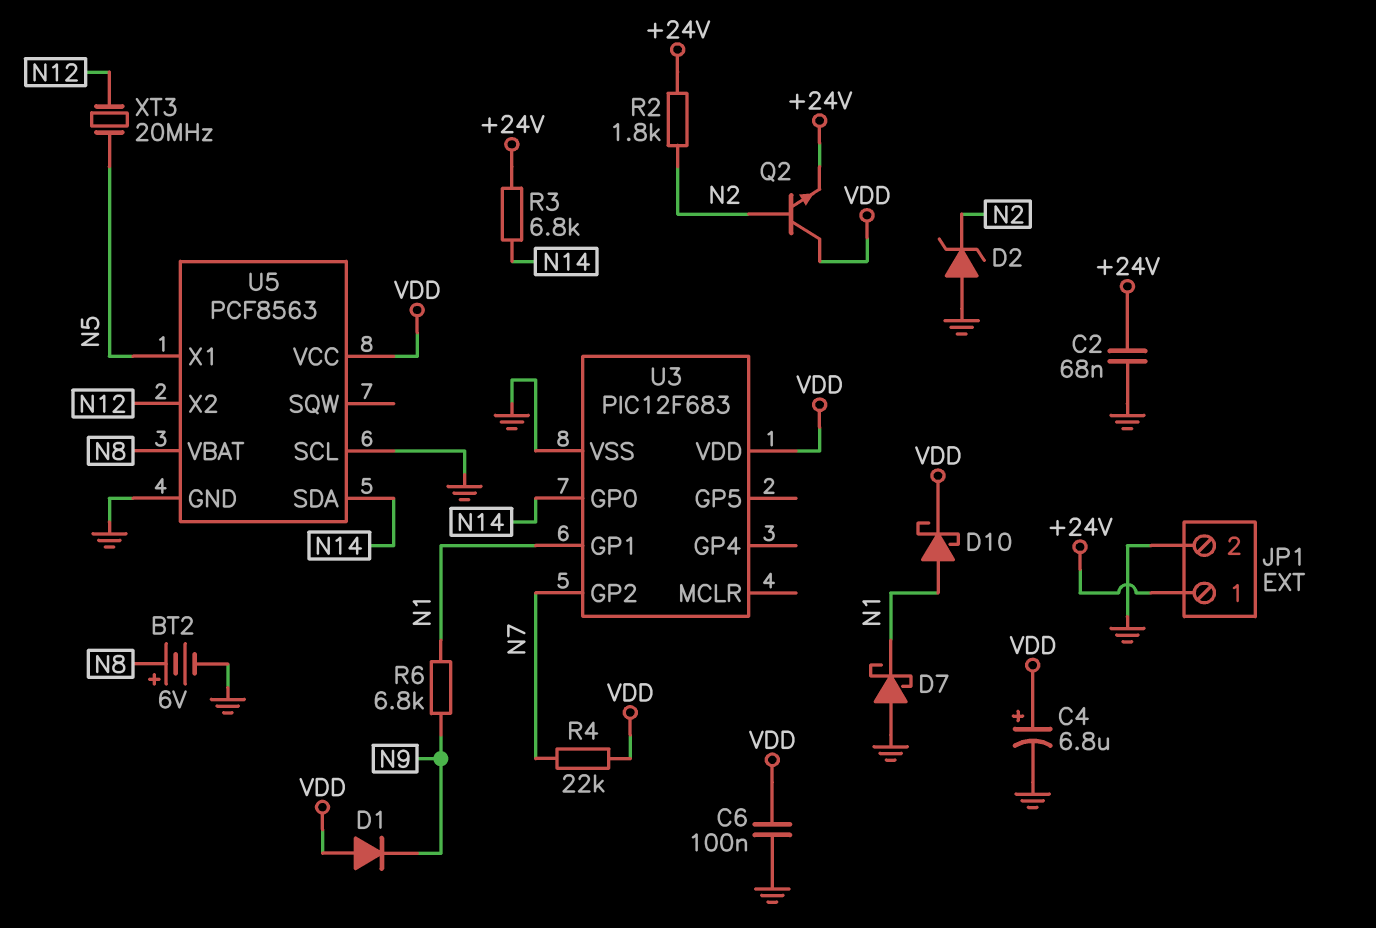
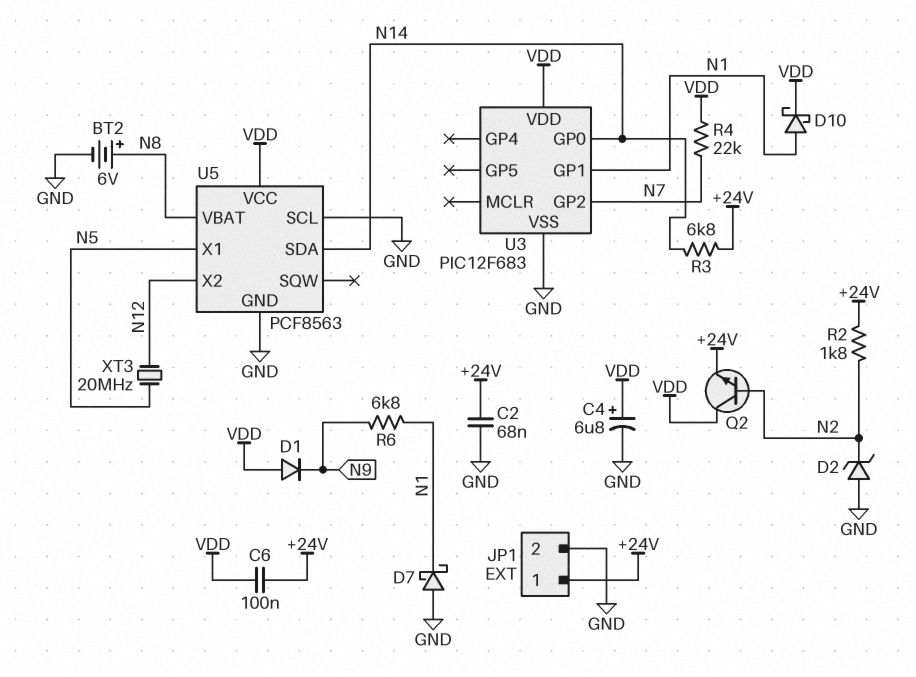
C6: 100nF (GND, VDD) -> 100nF (+24V, VDD)

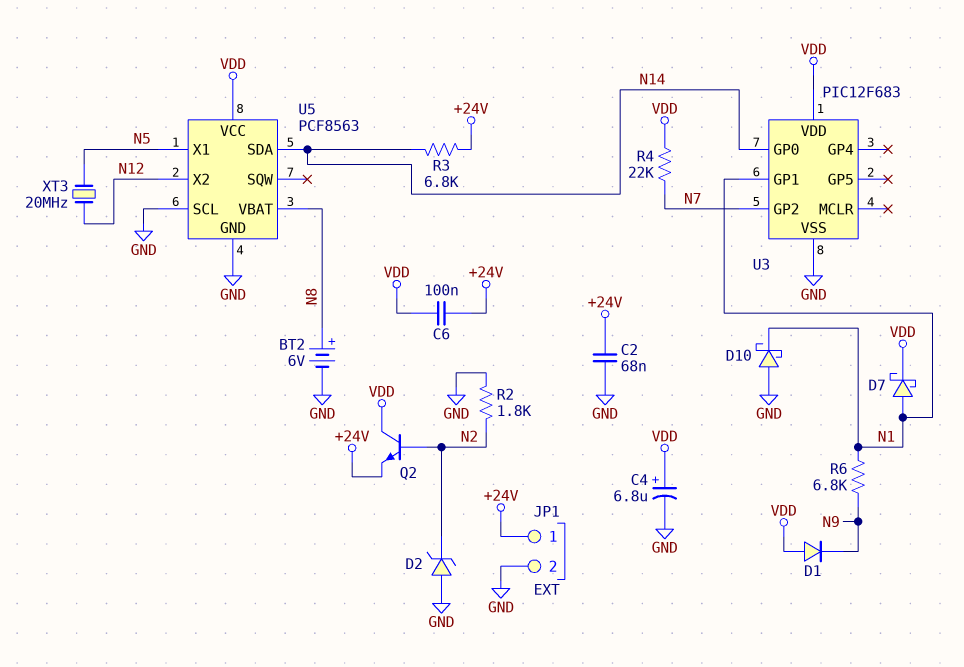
D7: schottky (A GND, K N1) -> schottky (A N1, K VDD)
D10: schottky (A N1, K VDD) -> schottky (A GND, K N1)
R2: 1.8k (+24V, N2) -> 1.8k (GND, N2)

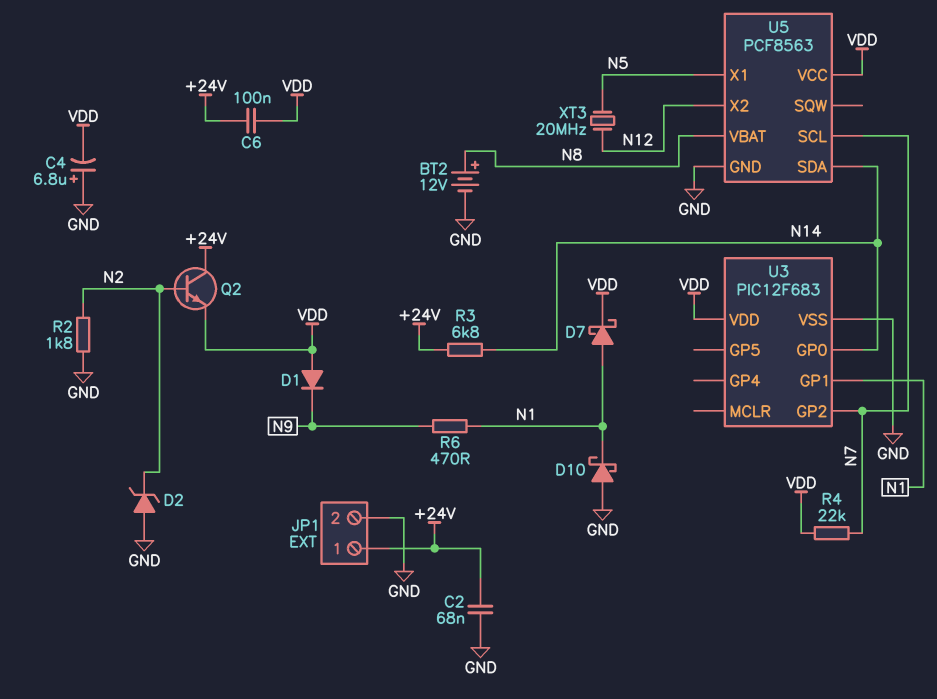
BT2: 6V (plus N8, minus GND) -> 12V (plus N8, minus GND)
C4: 6.8uF (plus VDD, minus GND) -> 6.8uF (plus GND, minus VDD)
Q2: NPN (B N2, C VDD, E +24V) -> NPN (B N2, C +24V, E VDD)
R6: 6.8k (N1, N9) -> 470 (N1, N9)
U5 pin SCL: GND -> N7

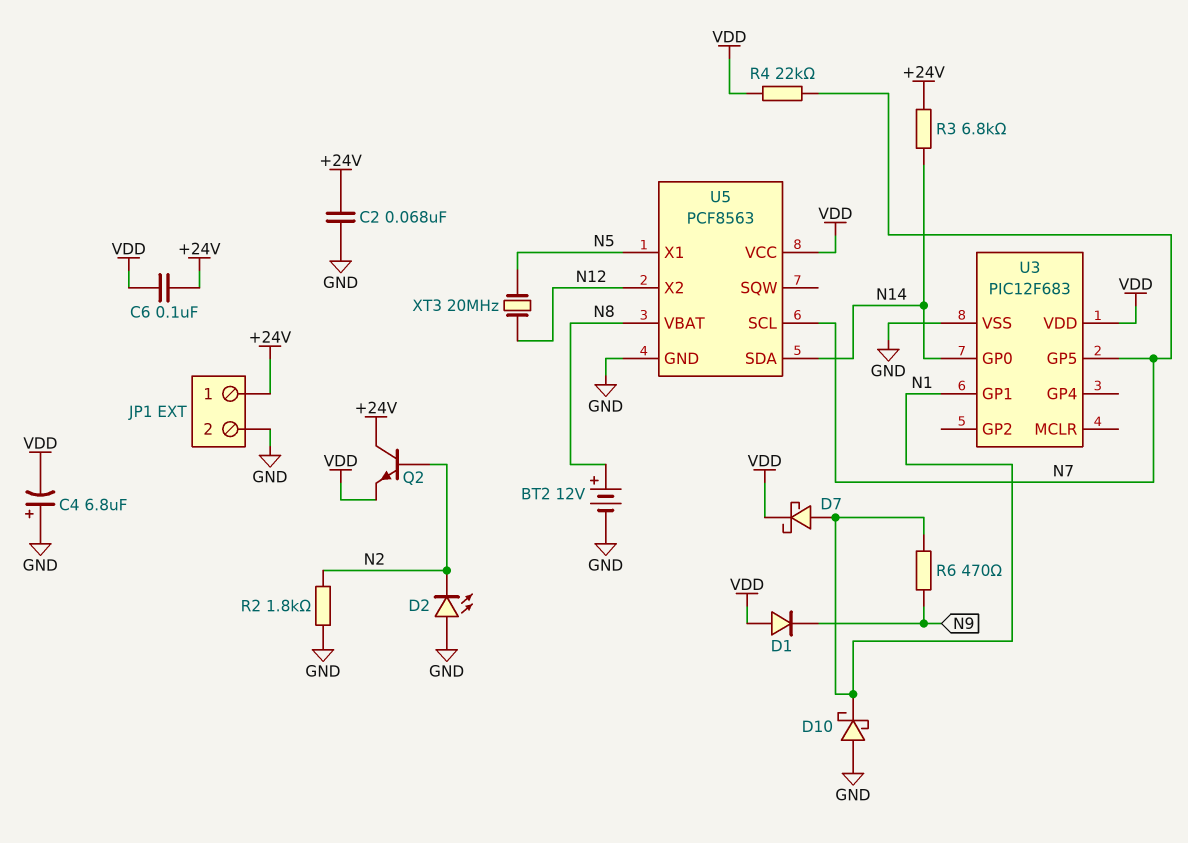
D2: zener (A GND, K N2) -> LED (A GND, K N2)
U3 pin GP2: N7 -> none
U3 pin GP5: none -> N7

